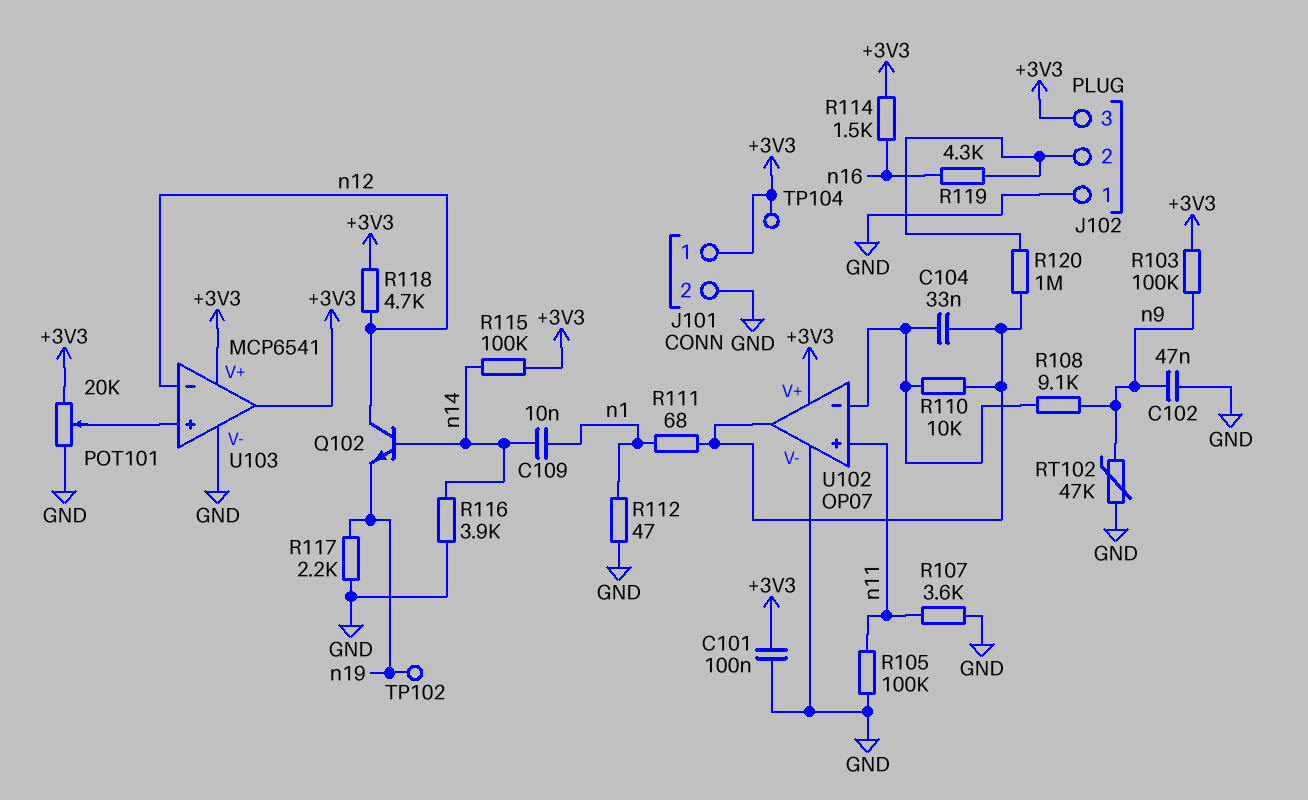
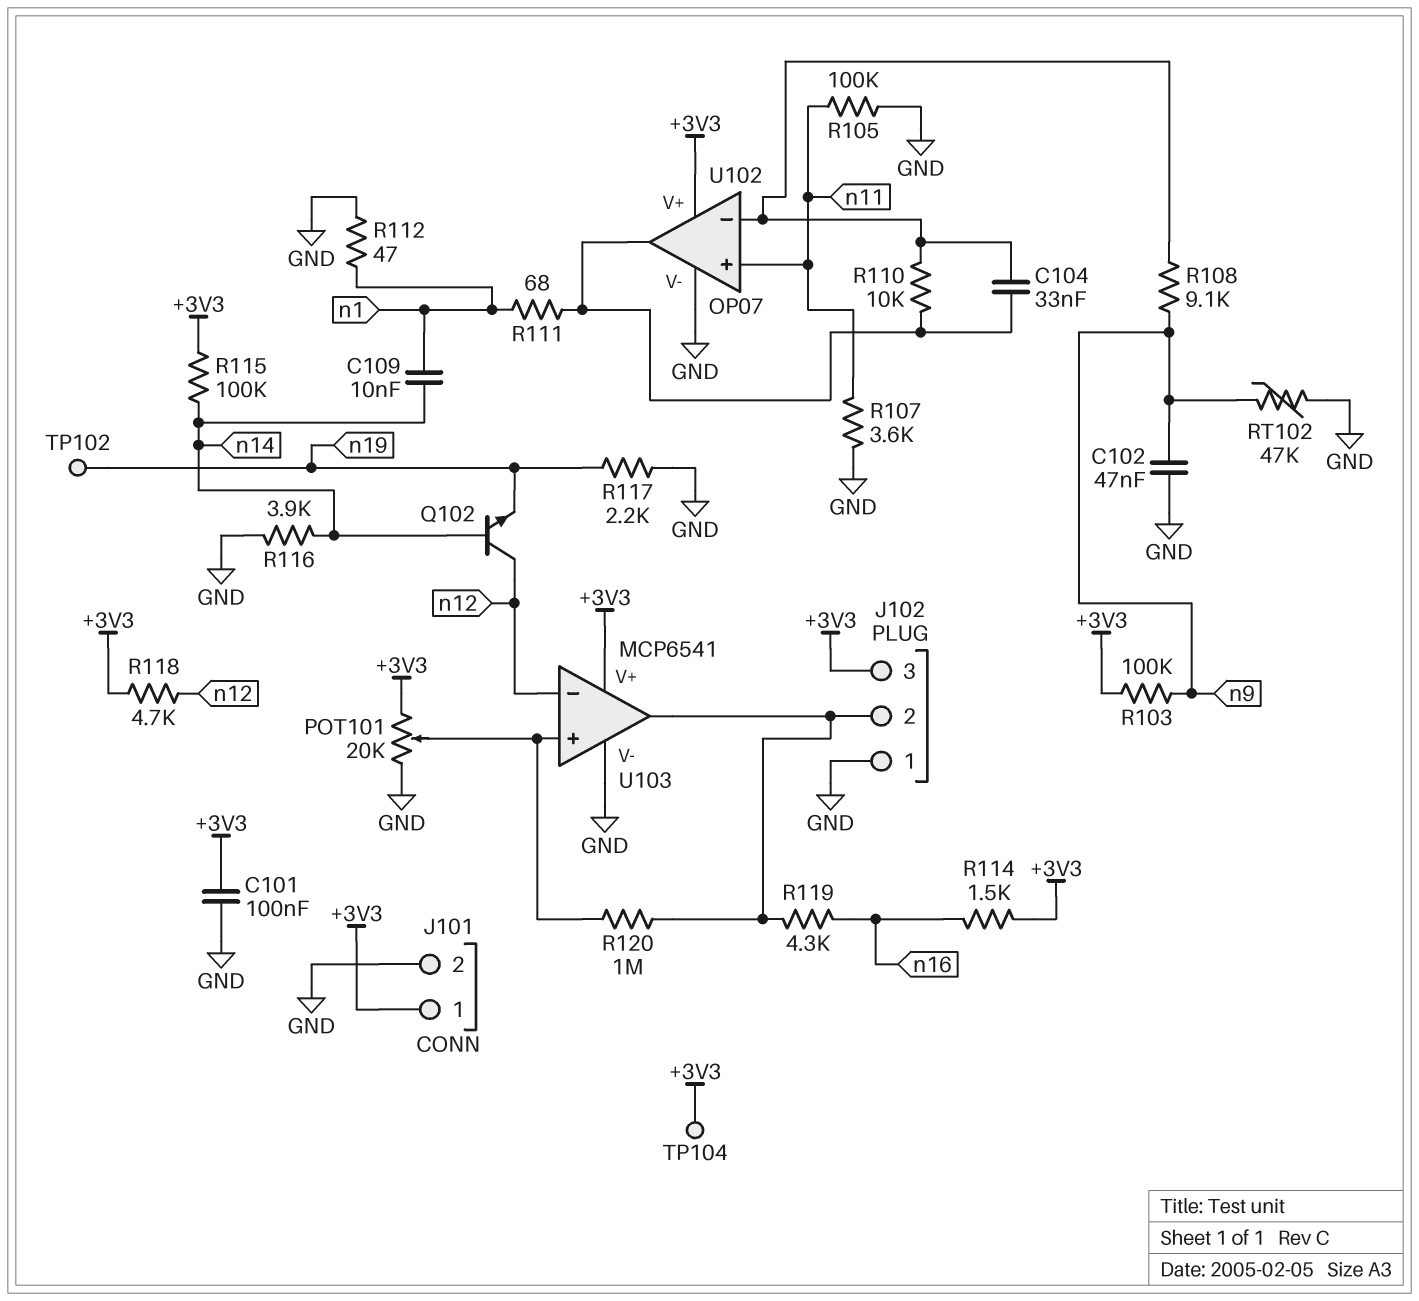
R120: 1M (J102/2, U102/out) -> 1M (J102/2, U103/in+)
U103 pin out: +3V3 -> J102/2

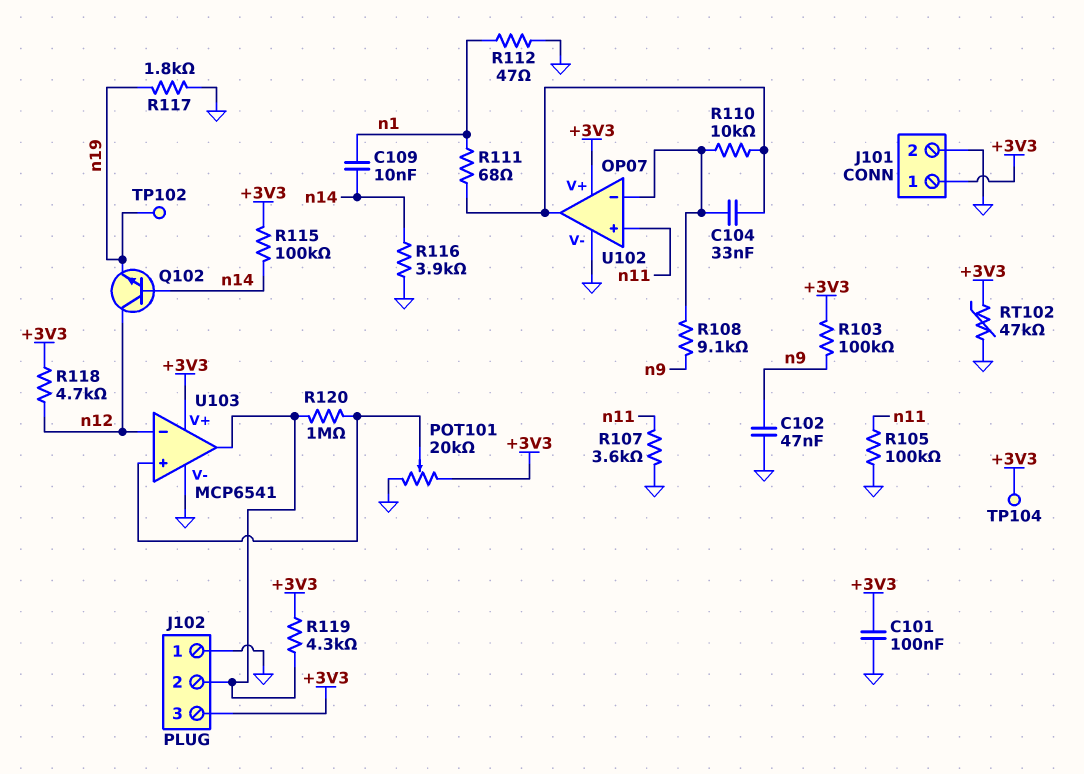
R114: 1.5k (+3V3, n16) -> none
R117: 2.2k (GND, n19) -> 1.8k (GND, n19)
R119: 4.3k (J102/2, n16) -> 4.3k (+3V3, J102/2)
RT102: 47k (GND, n9) -> 47k (+3V3, GND)

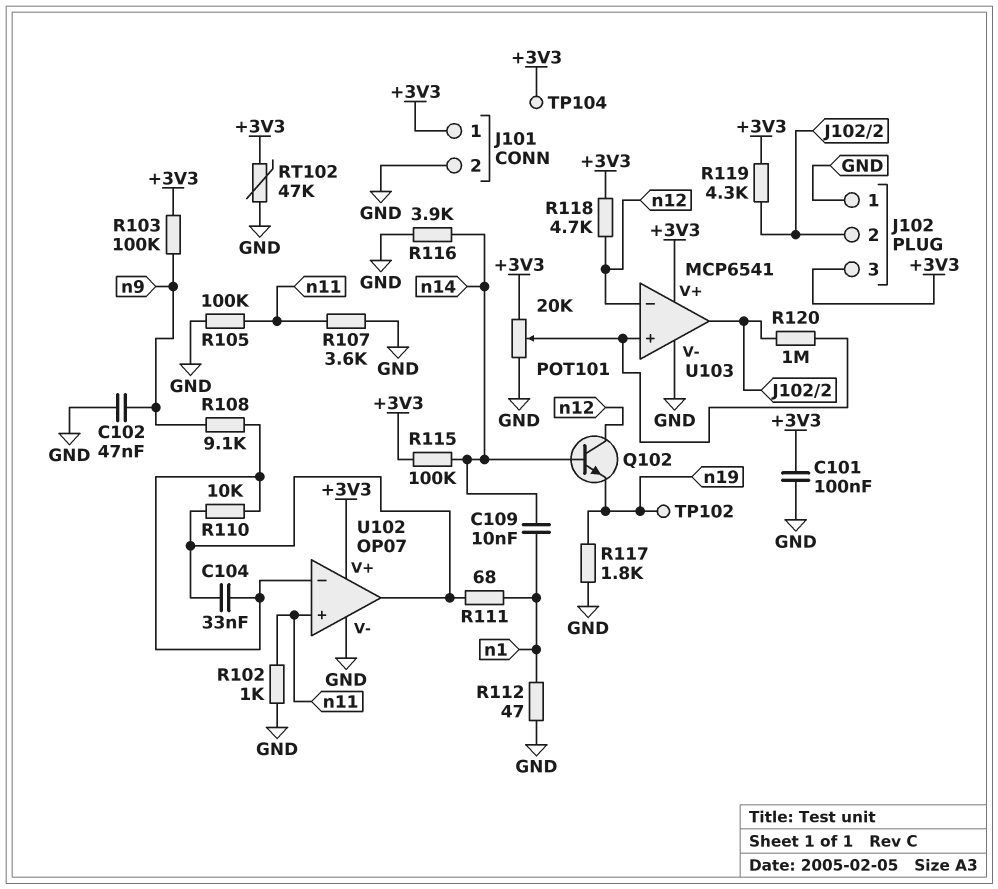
R102: none -> 1k (GND, n11)

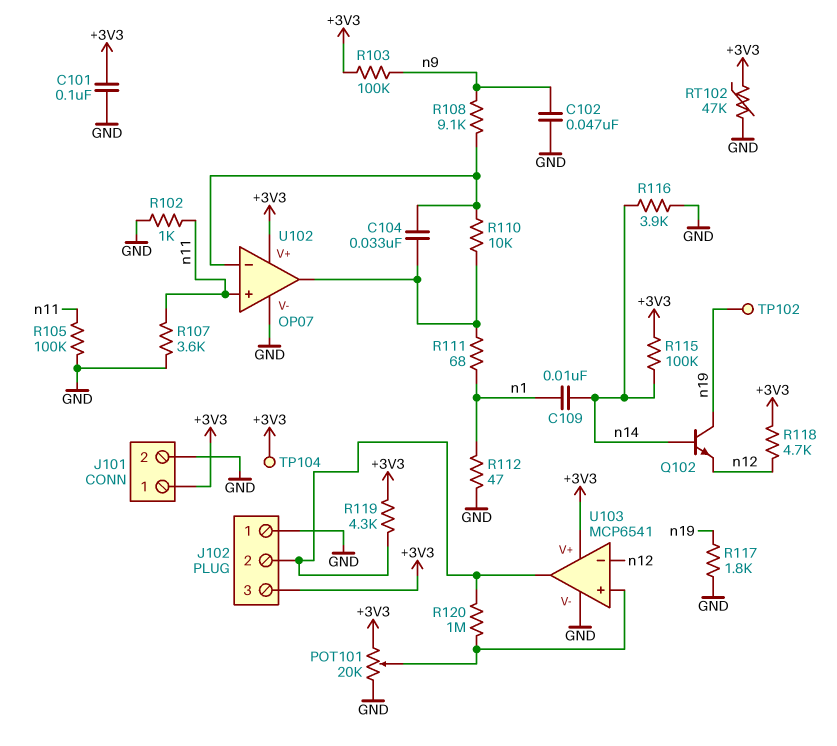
Q102: NPN (B n14, C n12, E n19) -> NPN (B n14, C n19, E n12)

